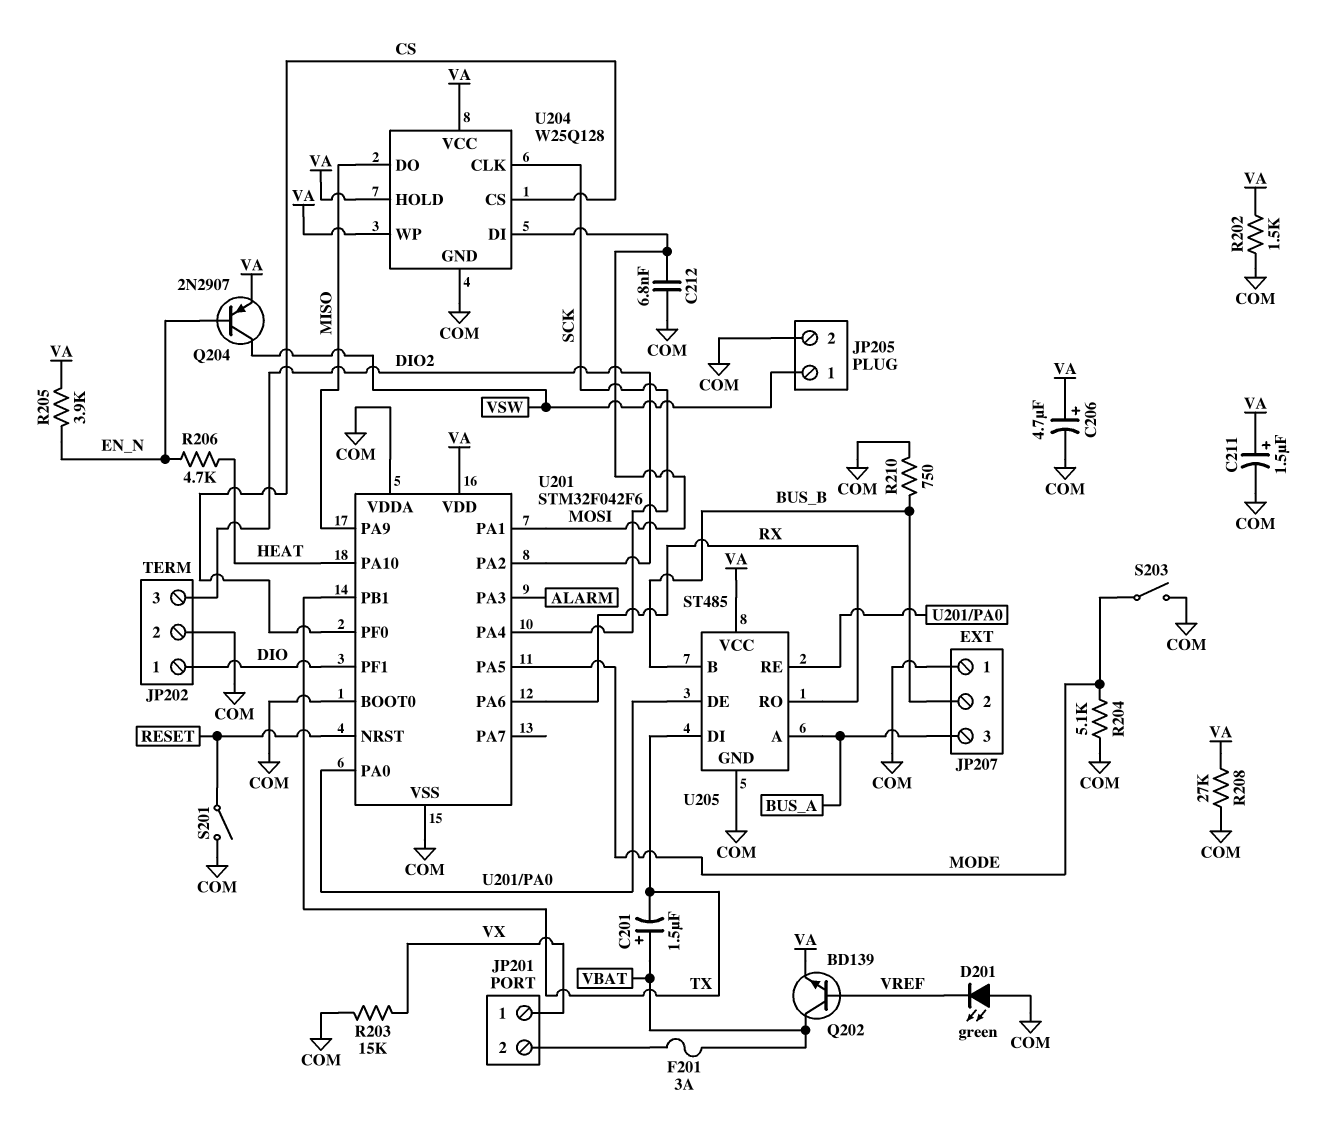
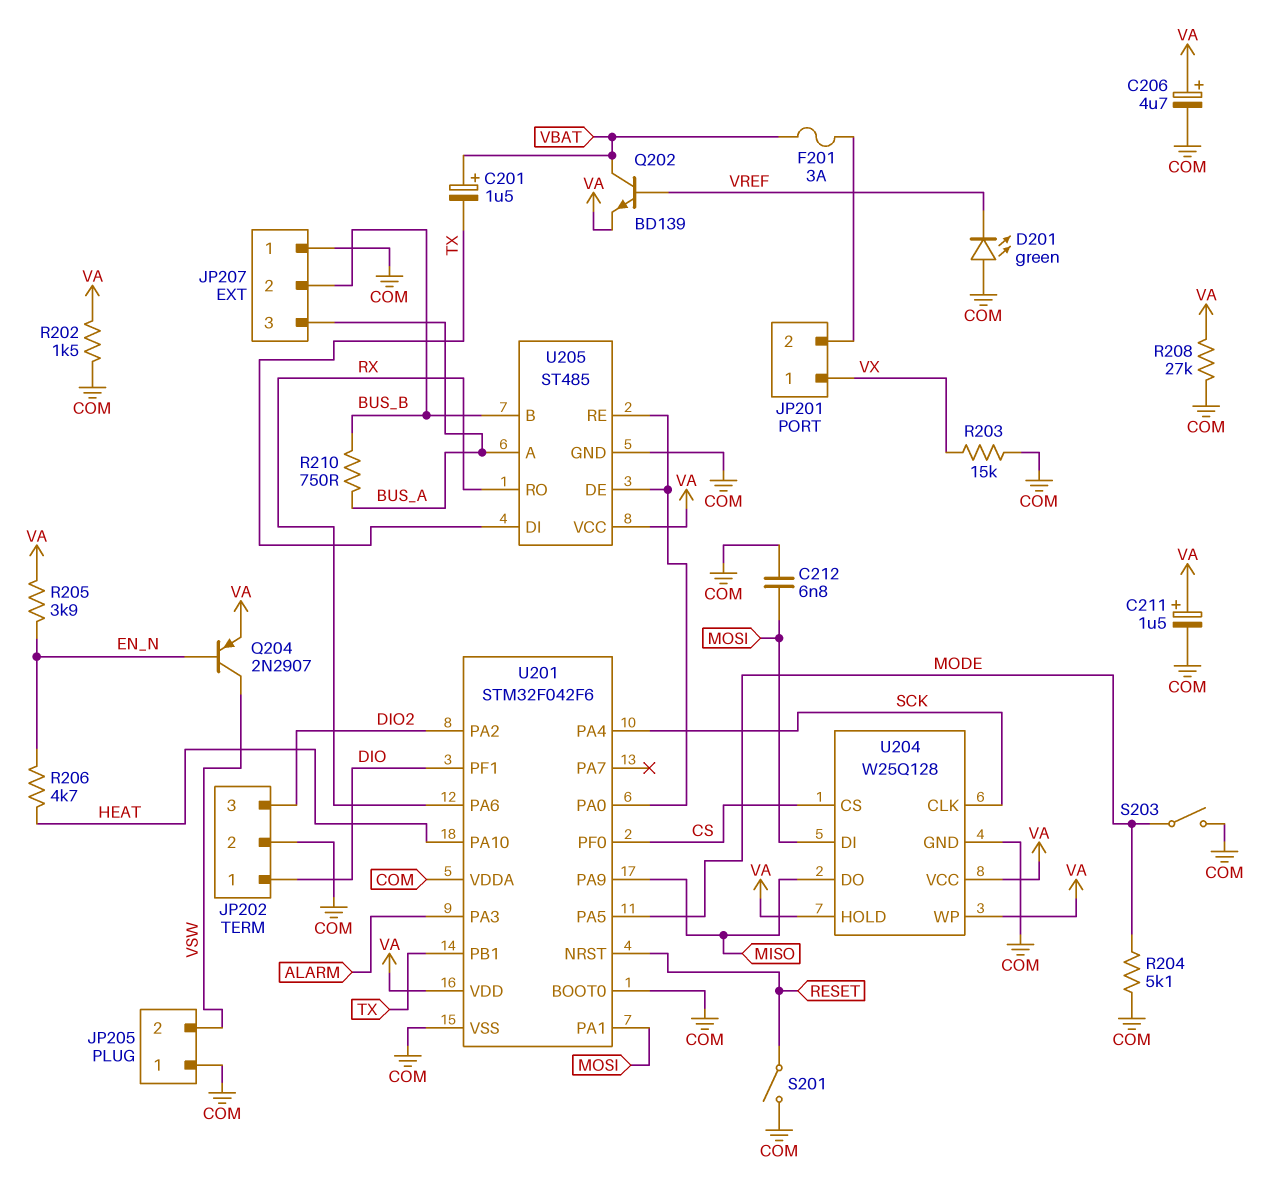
JP205 pin 1: VSW -> COM
JP205 pin 2: COM -> VSW
R210: 750 (BUS_B, COM) -> 750 (BUS_A, BUS_B)

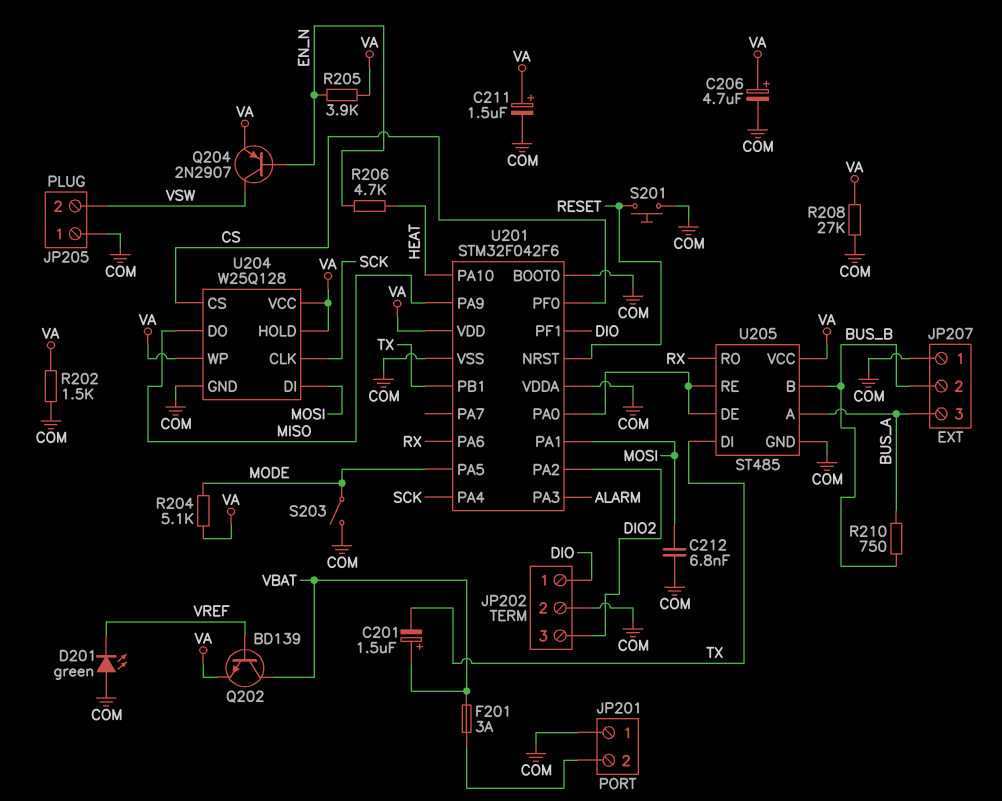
JP201 pin 1: VX -> COM
R203: 15k (COM, VX) -> none
R204: 5.1k (COM, MODE) -> 5.1k (MODE, VA)
S201: switch (COM, RESET) -> button (COM, RESET)

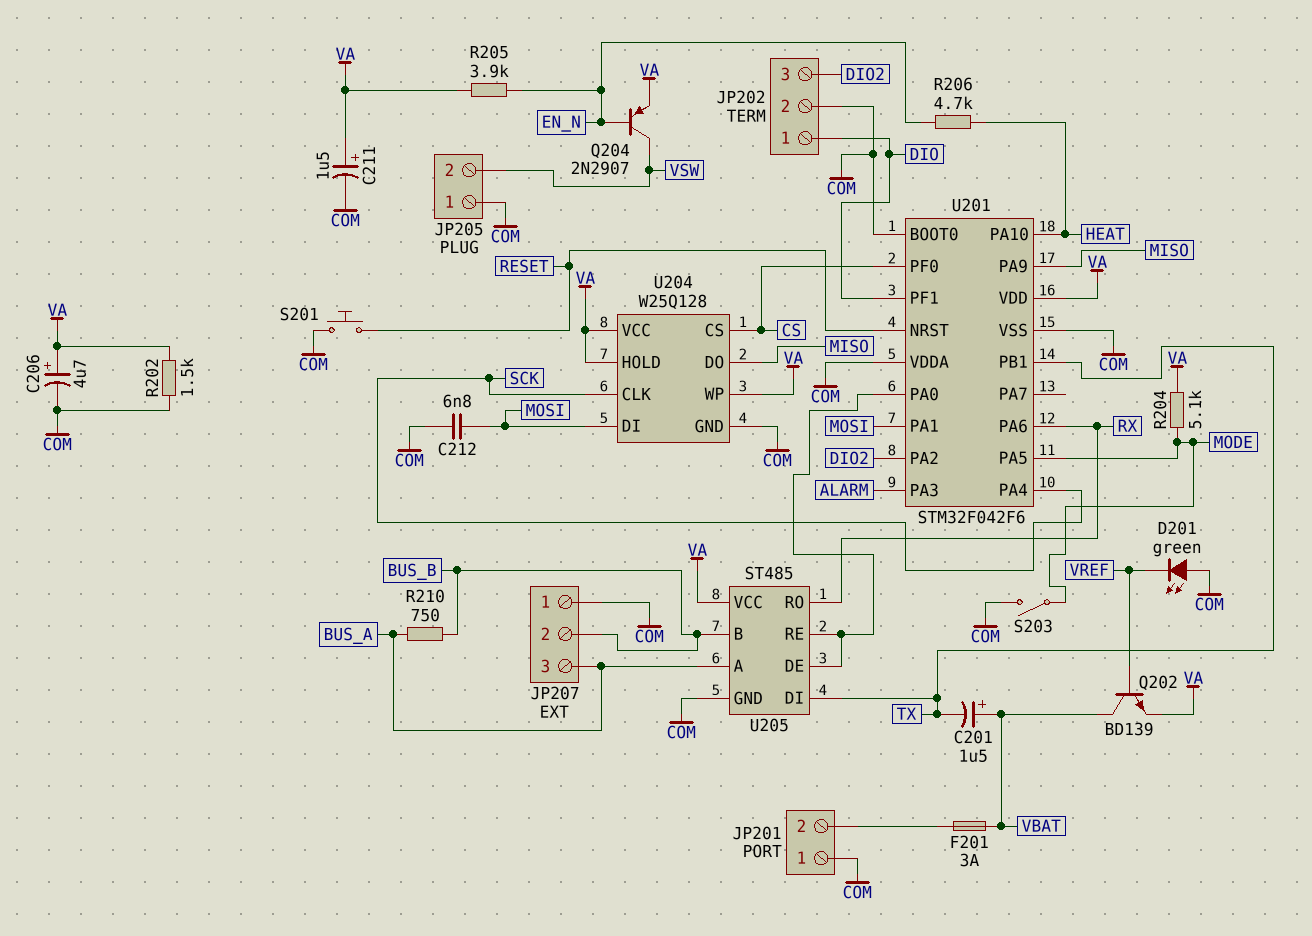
R208: 27k (COM, VA) -> none

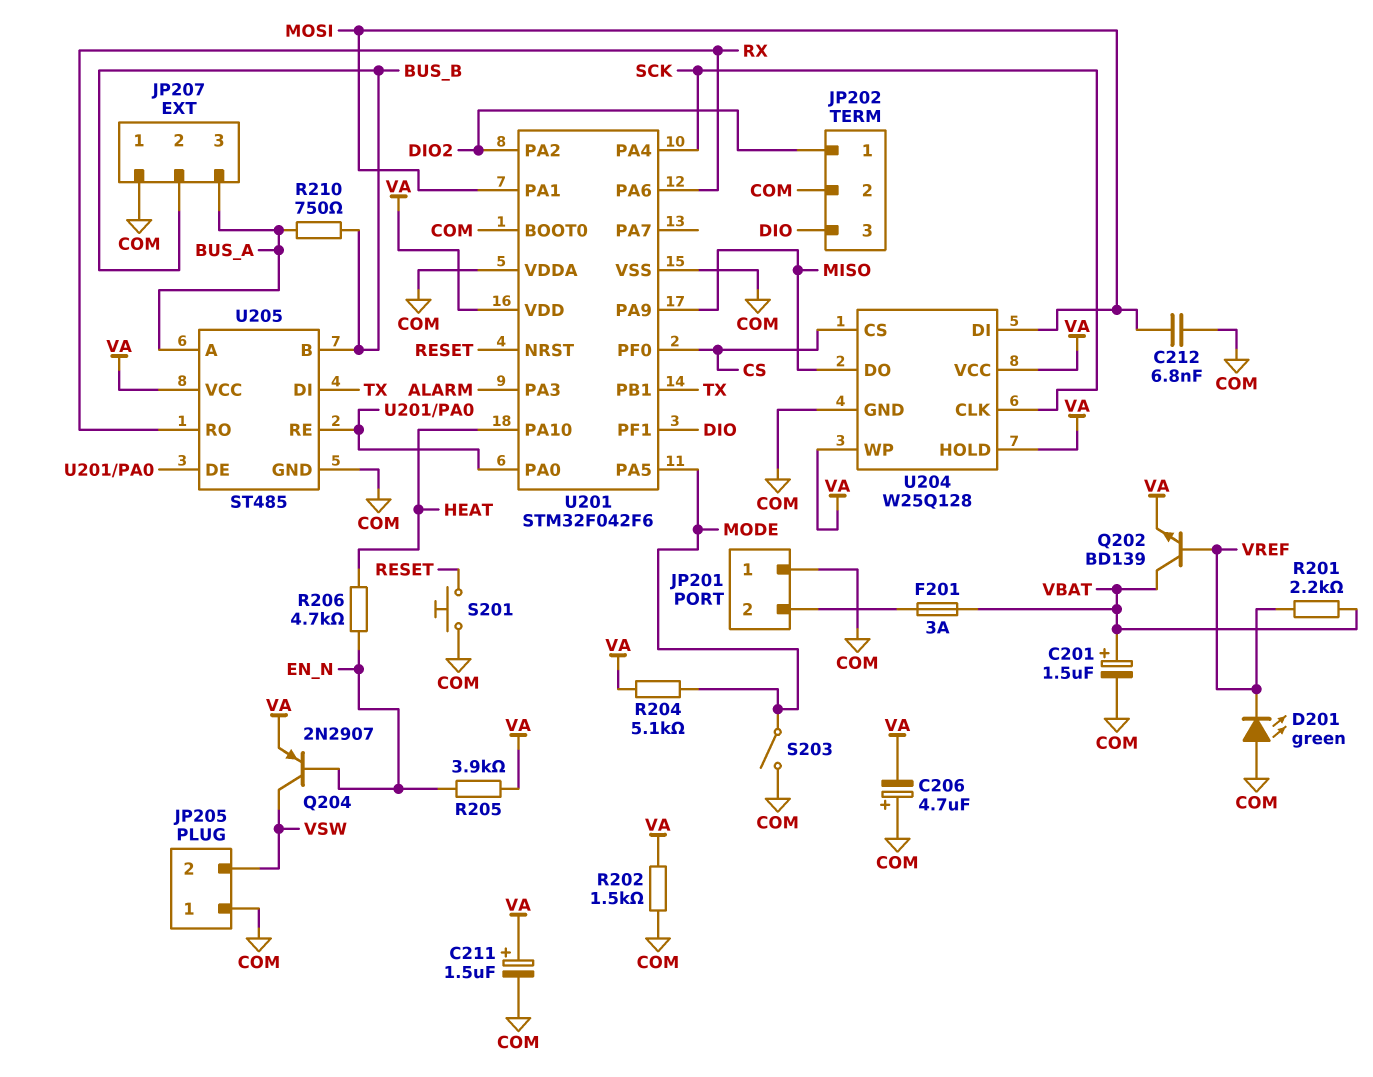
C201: 1.5uF (plus VBAT, minus TX) -> 1.5uF (plus VBAT, minus COM)
C206: 4.7uF (plus VA, minus COM) -> 4.7uF (plus COM, minus VA)
JP202 pin 1: DIO -> DIO2
JP202 pin 3: DIO2 -> DIO
R201: none -> 2.2k (VBAT, VREF)

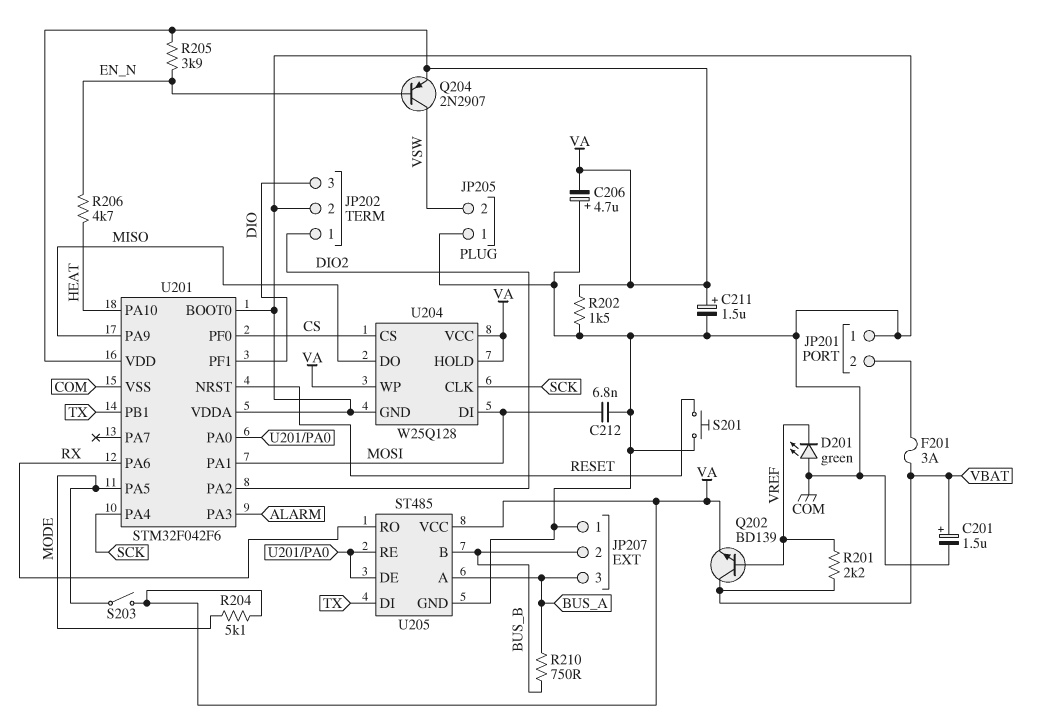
S203: switch (COM, MODE) -> switch (MODE, VA)

